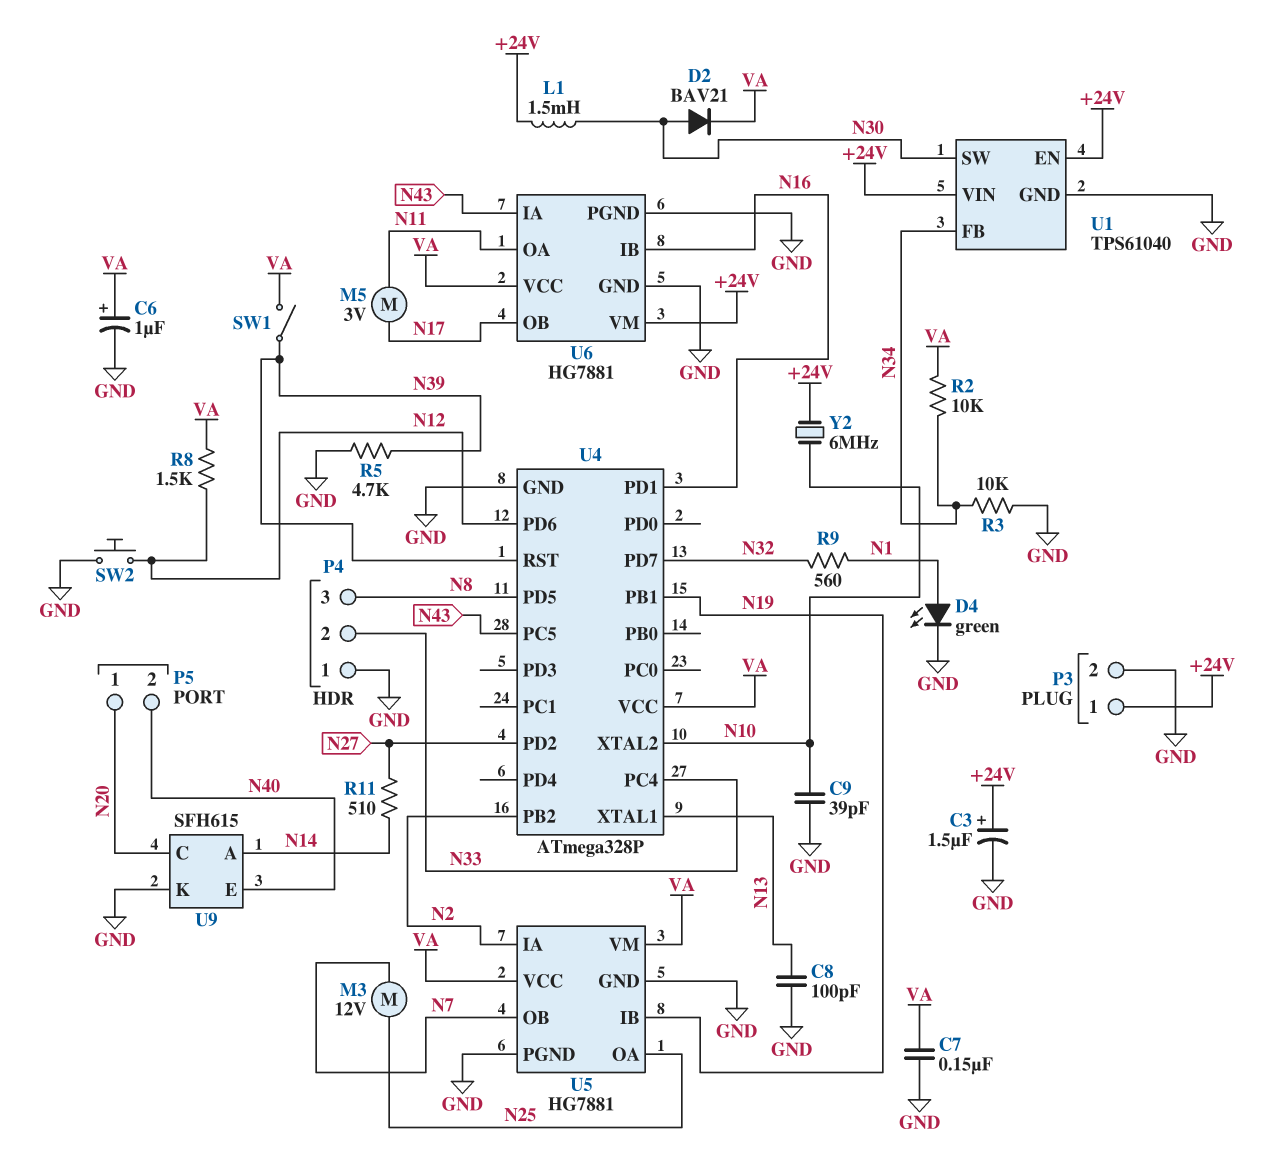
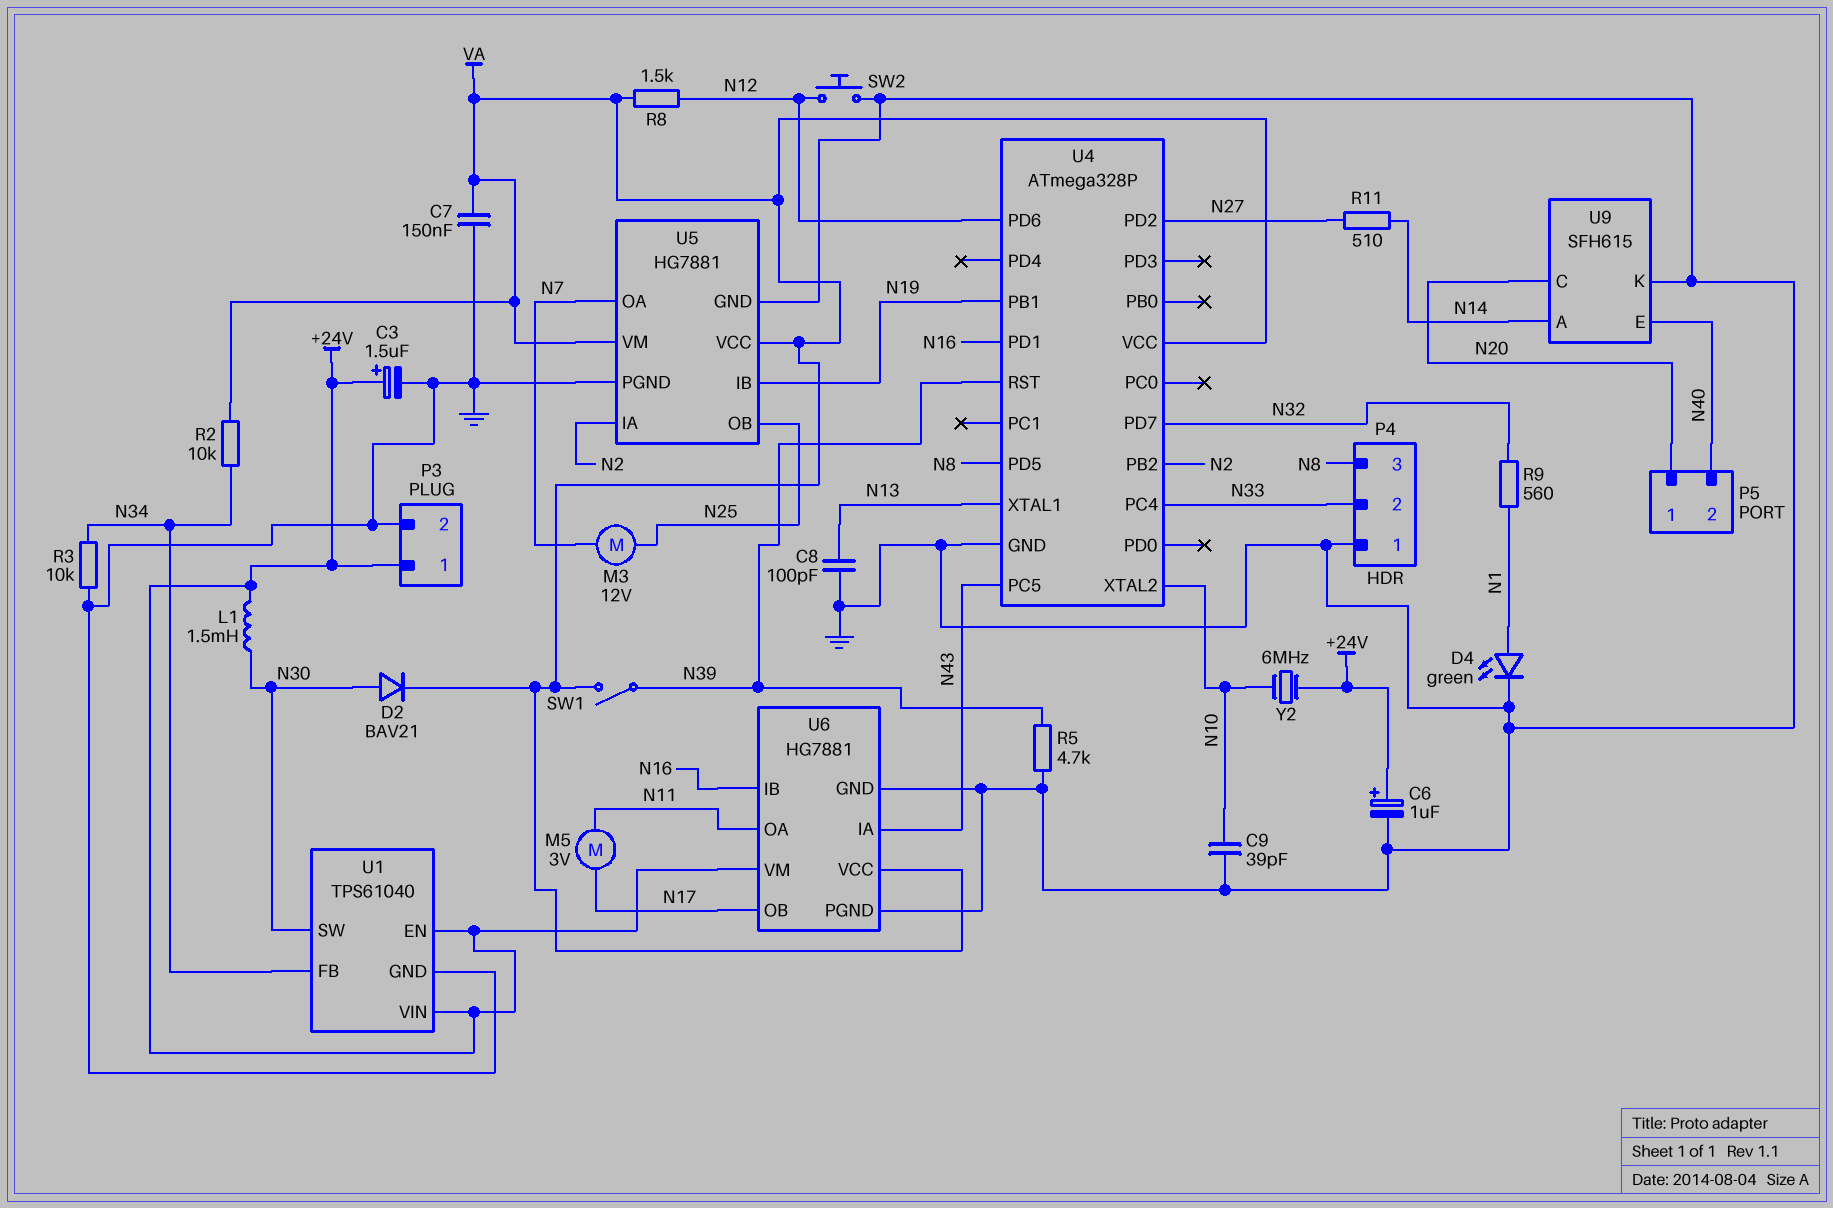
C6: 1uF (plus VA, minus GND) -> 1uF (plus +24V, minus GND)
U5 pin OA: N25 -> N7
U5 pin OB: N7 -> N25

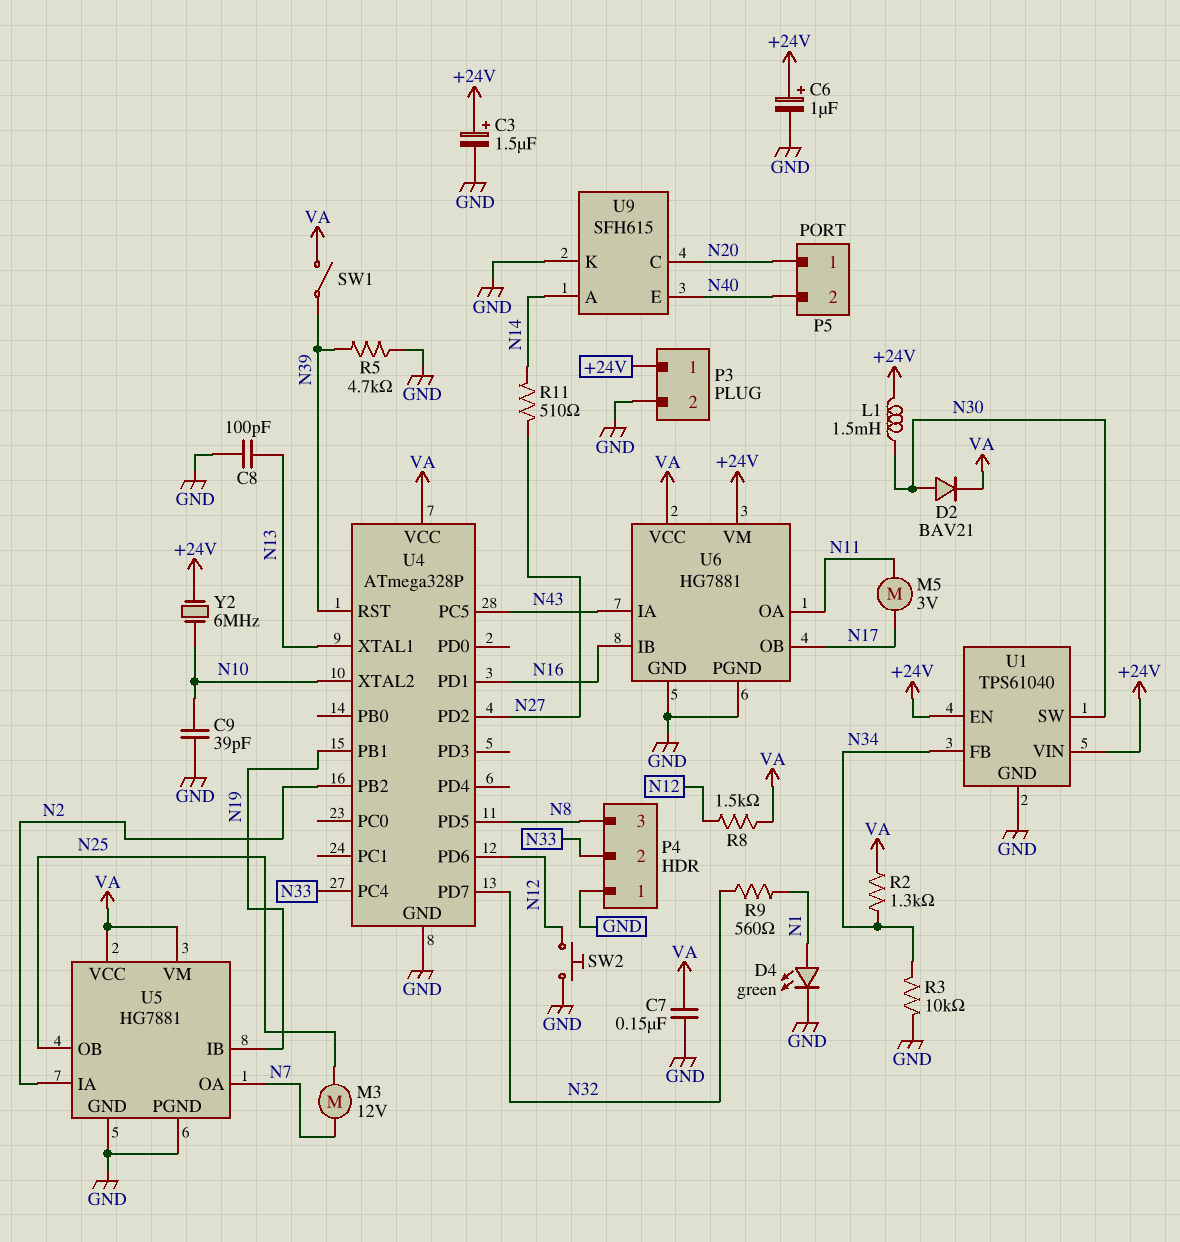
R2: 10k (N34, VA) -> 1.3k (N34, VA)

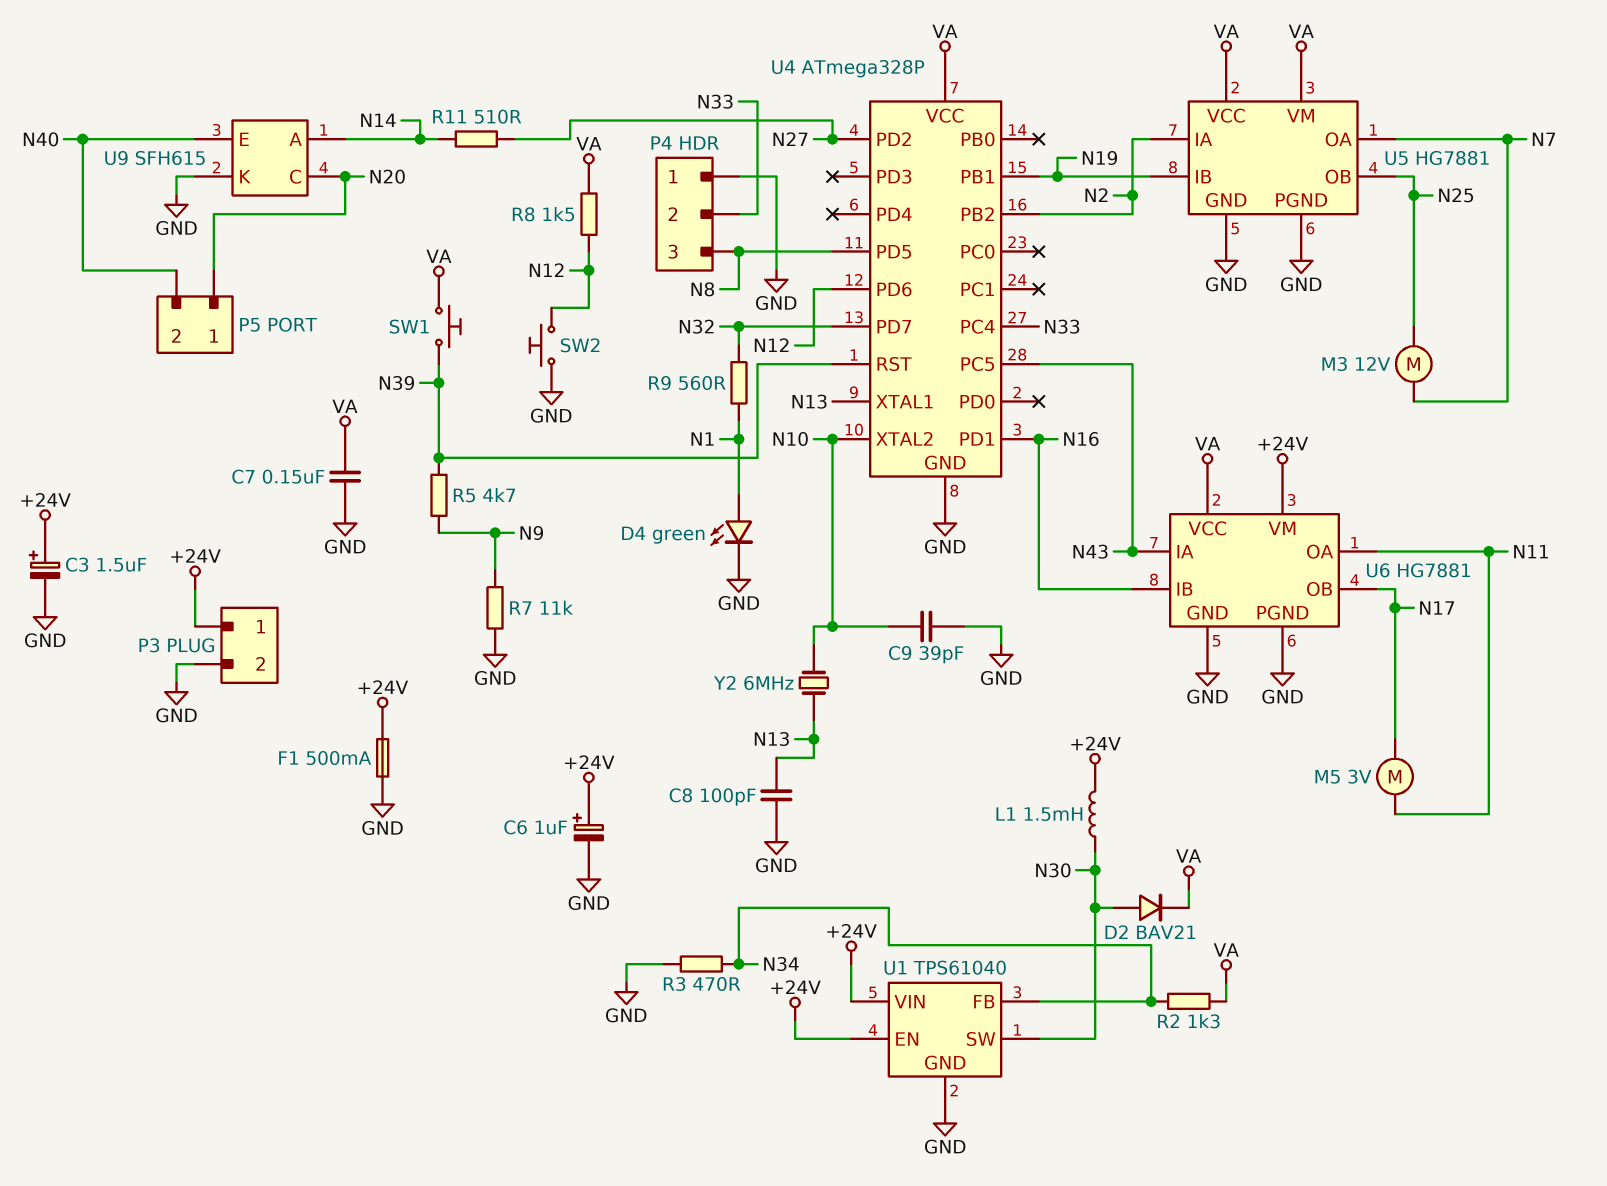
F1: none -> 500mA (+24V, GND)
R3: 10k (GND, N34) -> 470 (GND, N34)
R5: 4.7k (GND, N39) -> 4.7k (N9, N39)
R7: none -> 11k (GND, N9)
SW1: switch (N39, VA) -> button (N39, VA)
Y2: 6MHz (+24V, N10) -> 6MHz (N10, N13)

